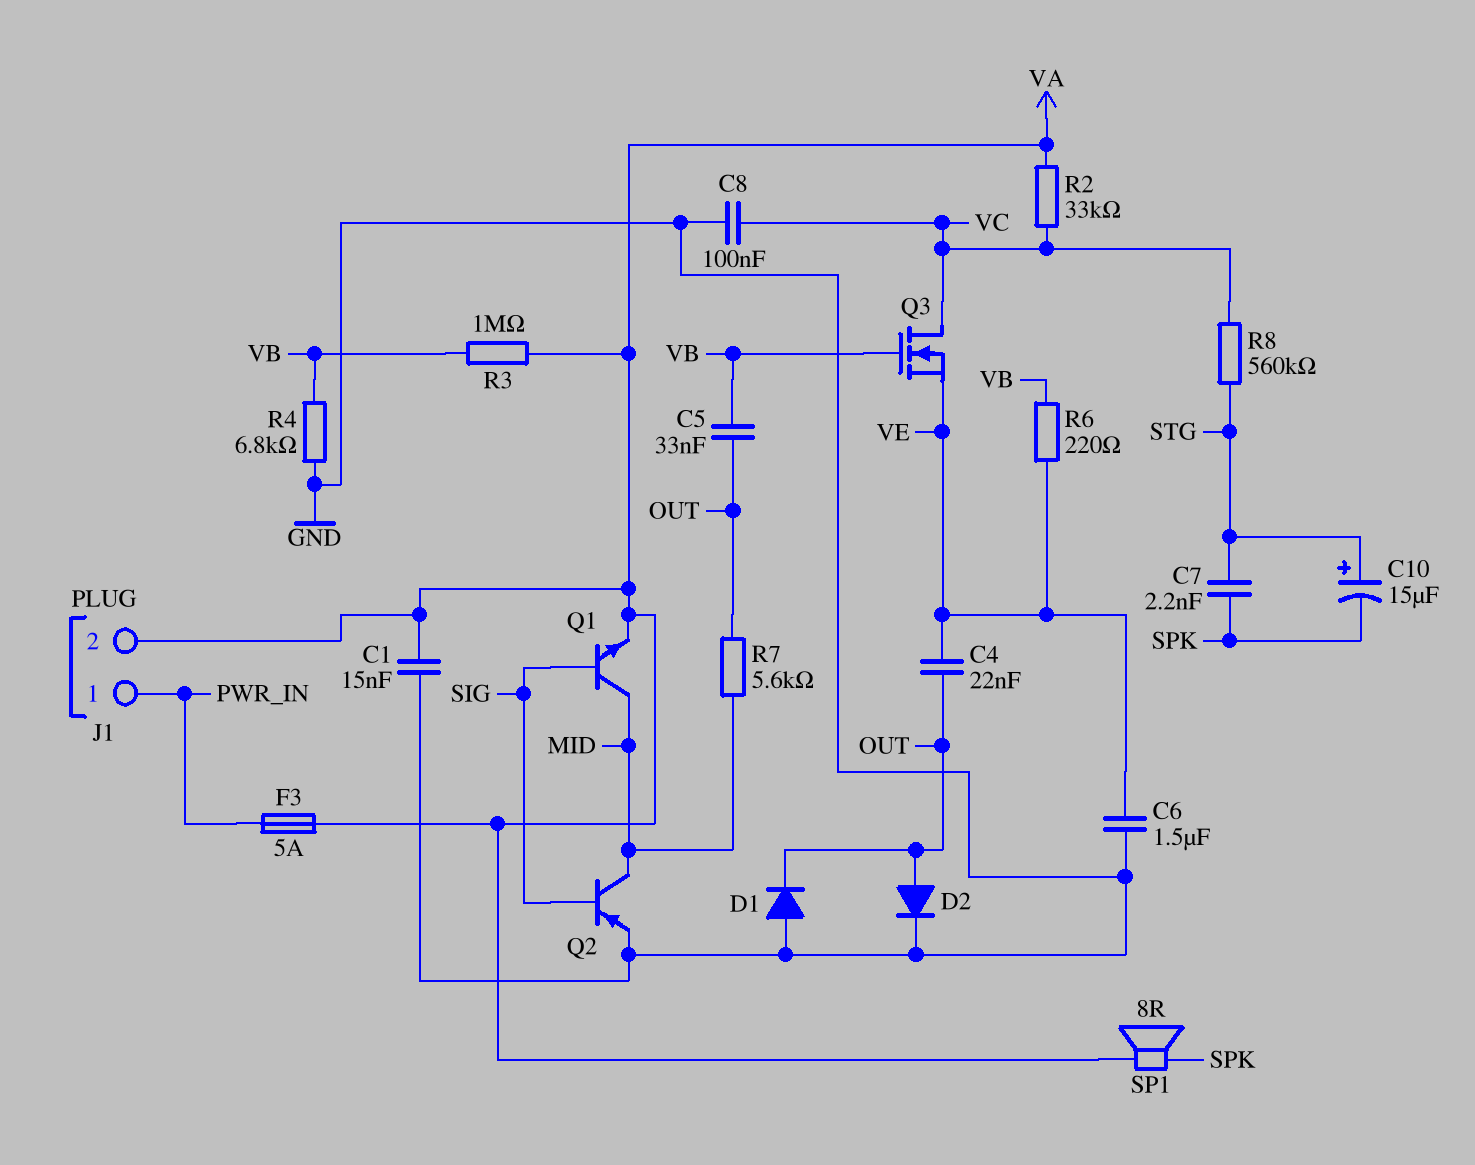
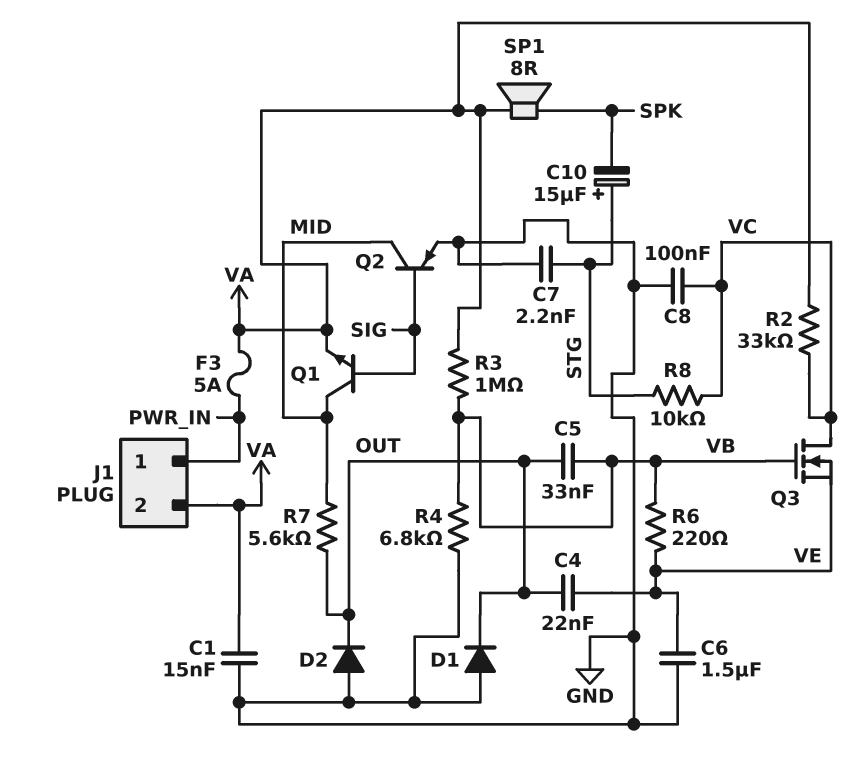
C7: 2.2nF (SPK, STG) -> 2.2nF (GND, STG)
D2: diode (A OUT, K GND) -> diode (A GND, K OUT)
R8: 560k (STG, VC) -> 10k (STG, VC)

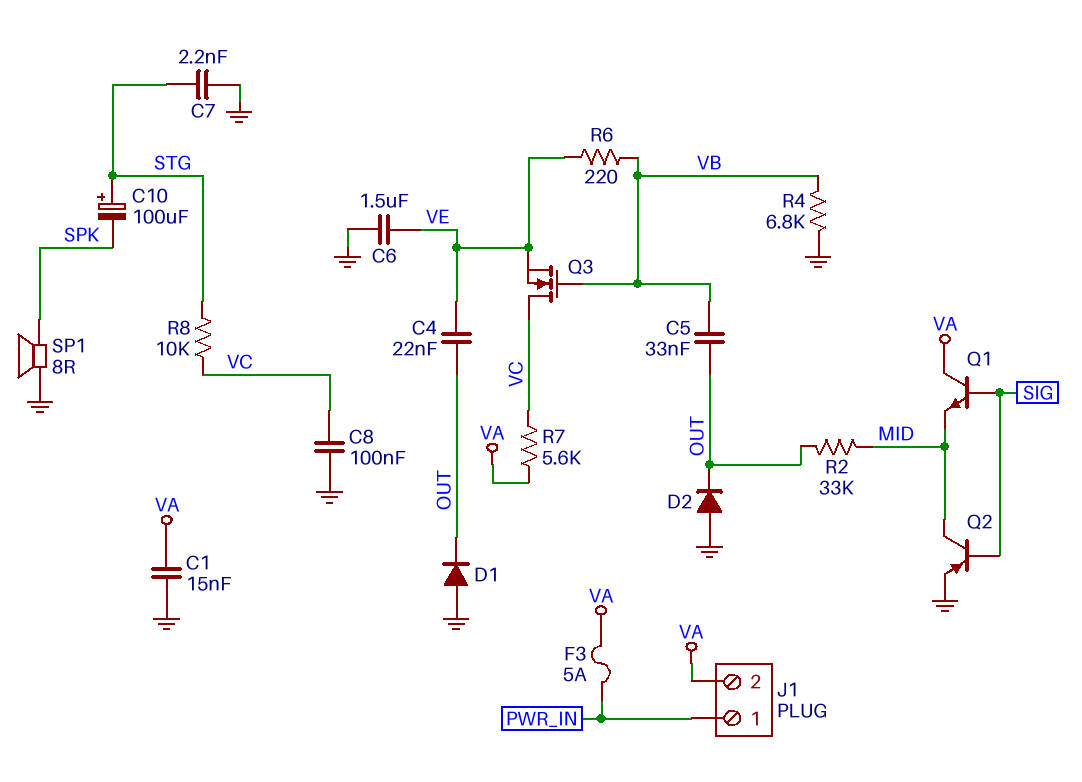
C10: 15uF (plus STG, minus SPK) -> 100uF (plus STG, minus SPK)
Q1: NPN (B SIG, C MID, E VA) -> NPN (B SIG, C VA, E MID)
R2: 33k (VA, VC) -> 33k (MID, OUT)
R3: 1M (VA, VB) -> none
R7: 5.6k (MID, OUT) -> 5.6k (VA, VC)
SP1: speaker 8R (SPK, VA) -> speaker 8R (GND, SPK)

